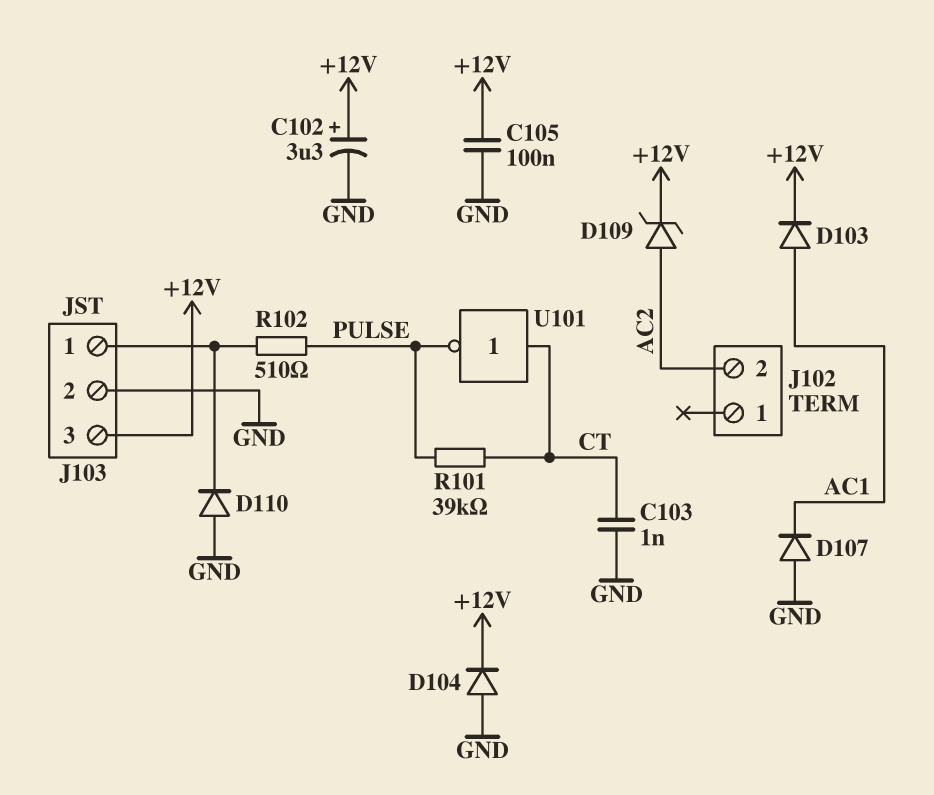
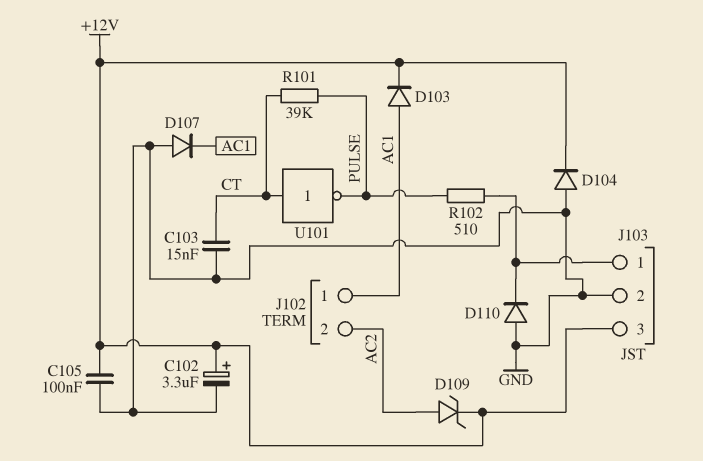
C103: 1nF (CT, GND) -> 15nF (CT, GND)
J102 pin 1: none -> AC1

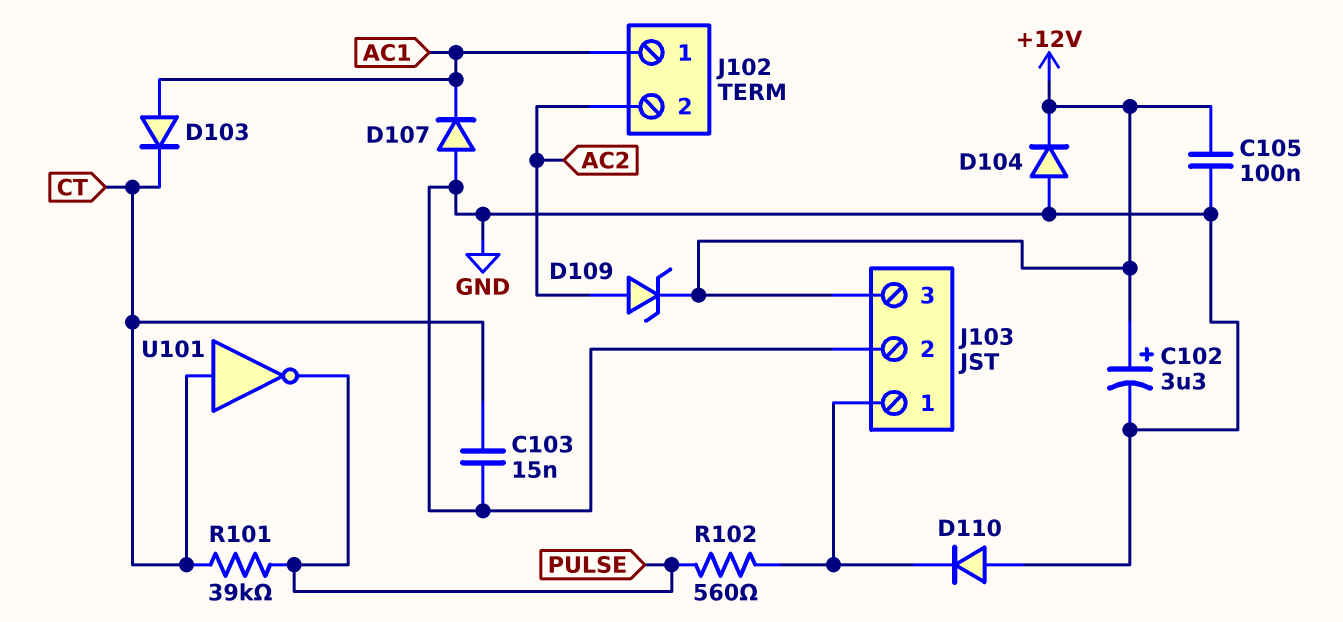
D103: diode (A AC1, K +12V) -> diode (A AC1, K CT)
R102: 510 (J103/1, PULSE) -> 560 (J103/1, PULSE)

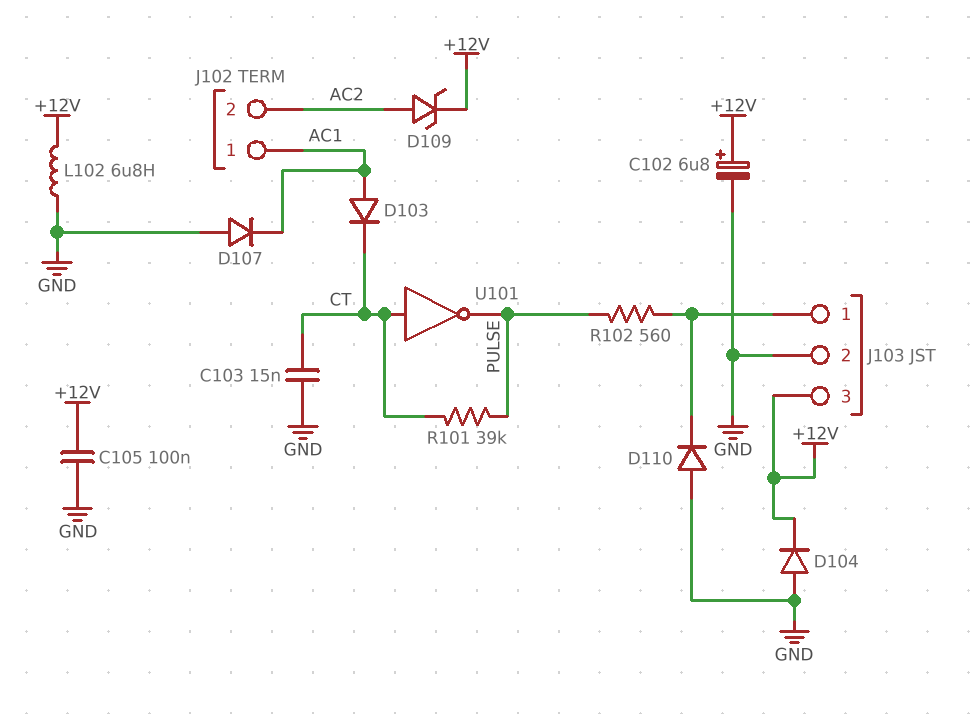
C102: 3.3uF (plus +12V, minus GND) -> 6.8uF (plus +12V, minus GND)
L102: none -> 6.8uH (+12V, GND)

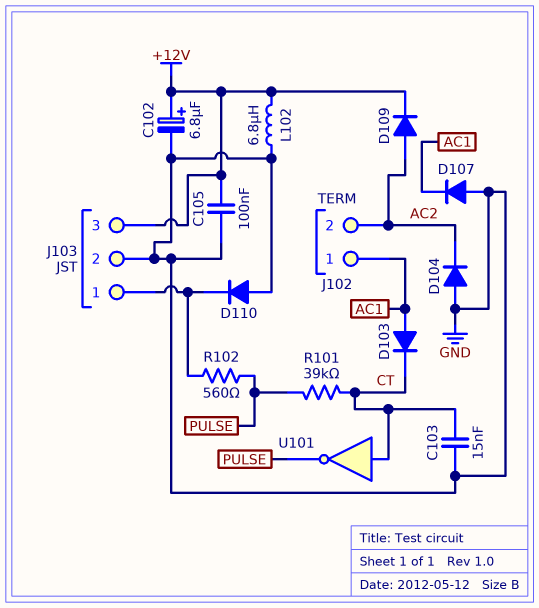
D104: diode (A GND, K +12V) -> diode (A GND, K AC2)
D109: zener (A AC2, K +12V) -> diode (A AC2, K +12V)

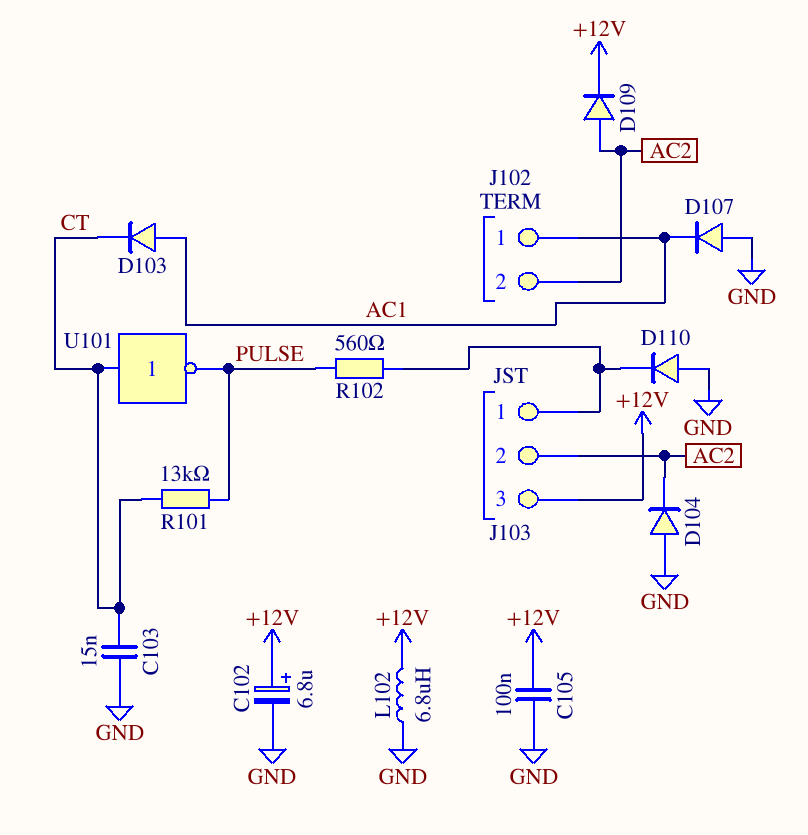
J103 pin 2: GND -> AC2
R101: 39k (CT, PULSE) -> 13k (CT, PULSE)

